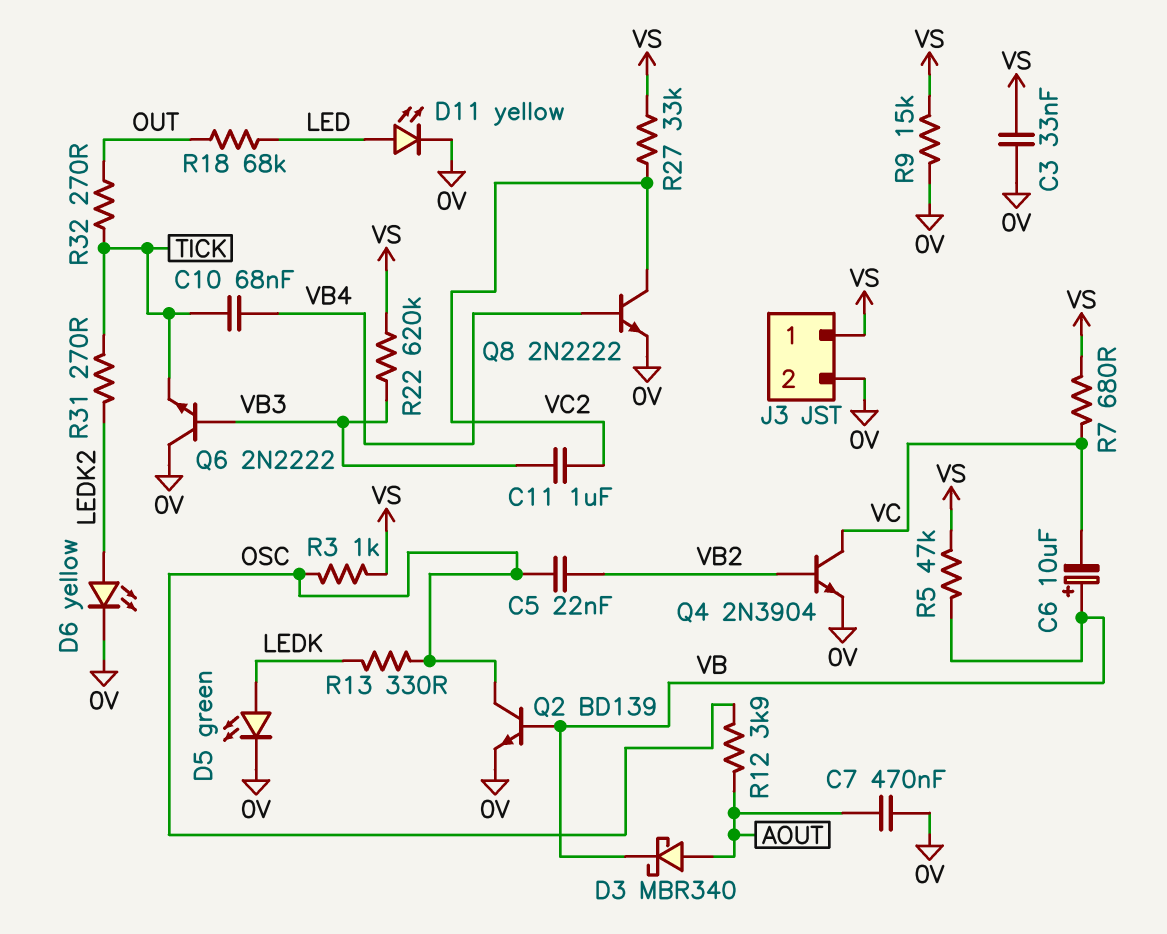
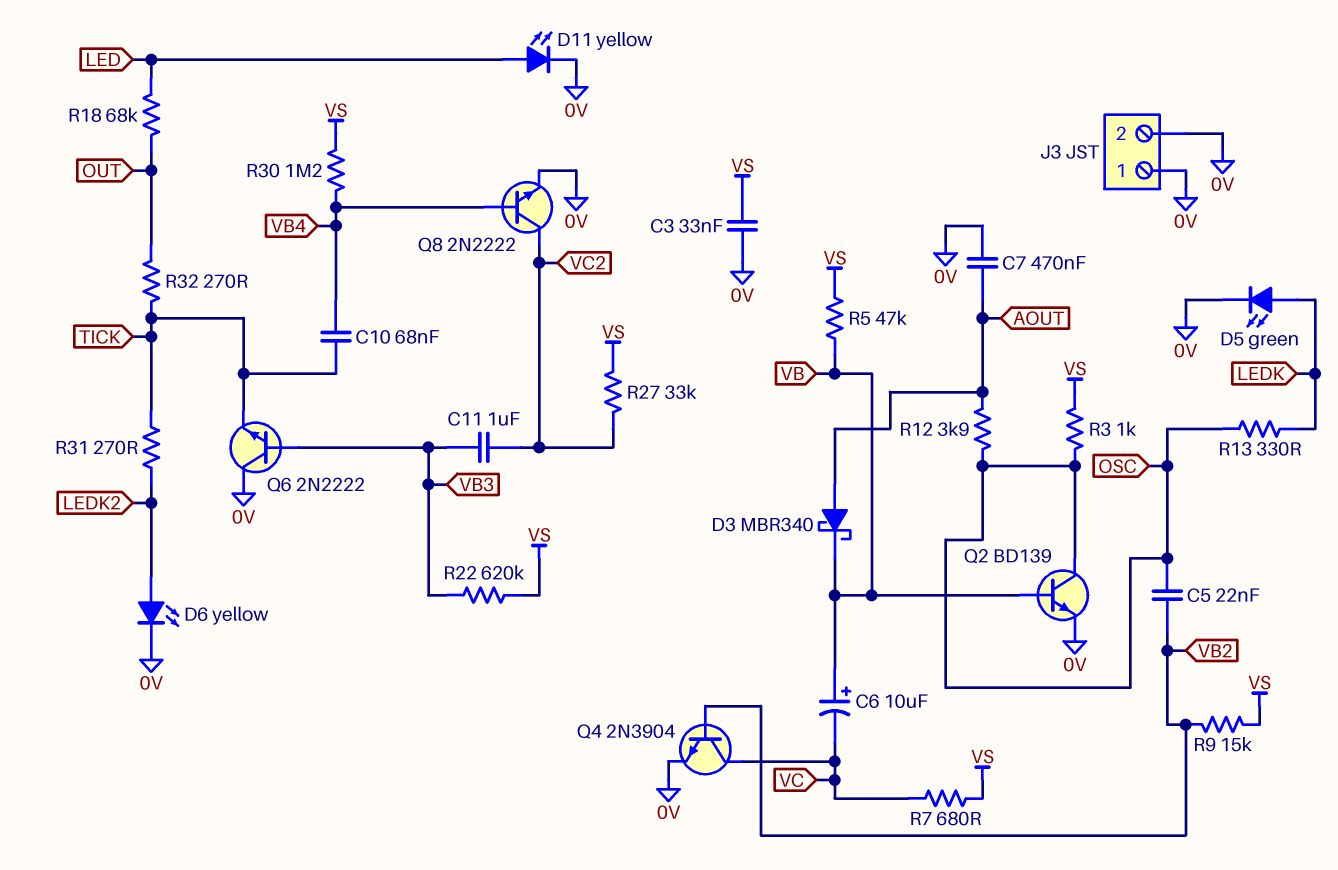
J3 pin 1: VS -> 0V
R9: 15k (0V, VS) -> 15k (VB2, VS)
R30: none -> 1.2M (VB4, VS)

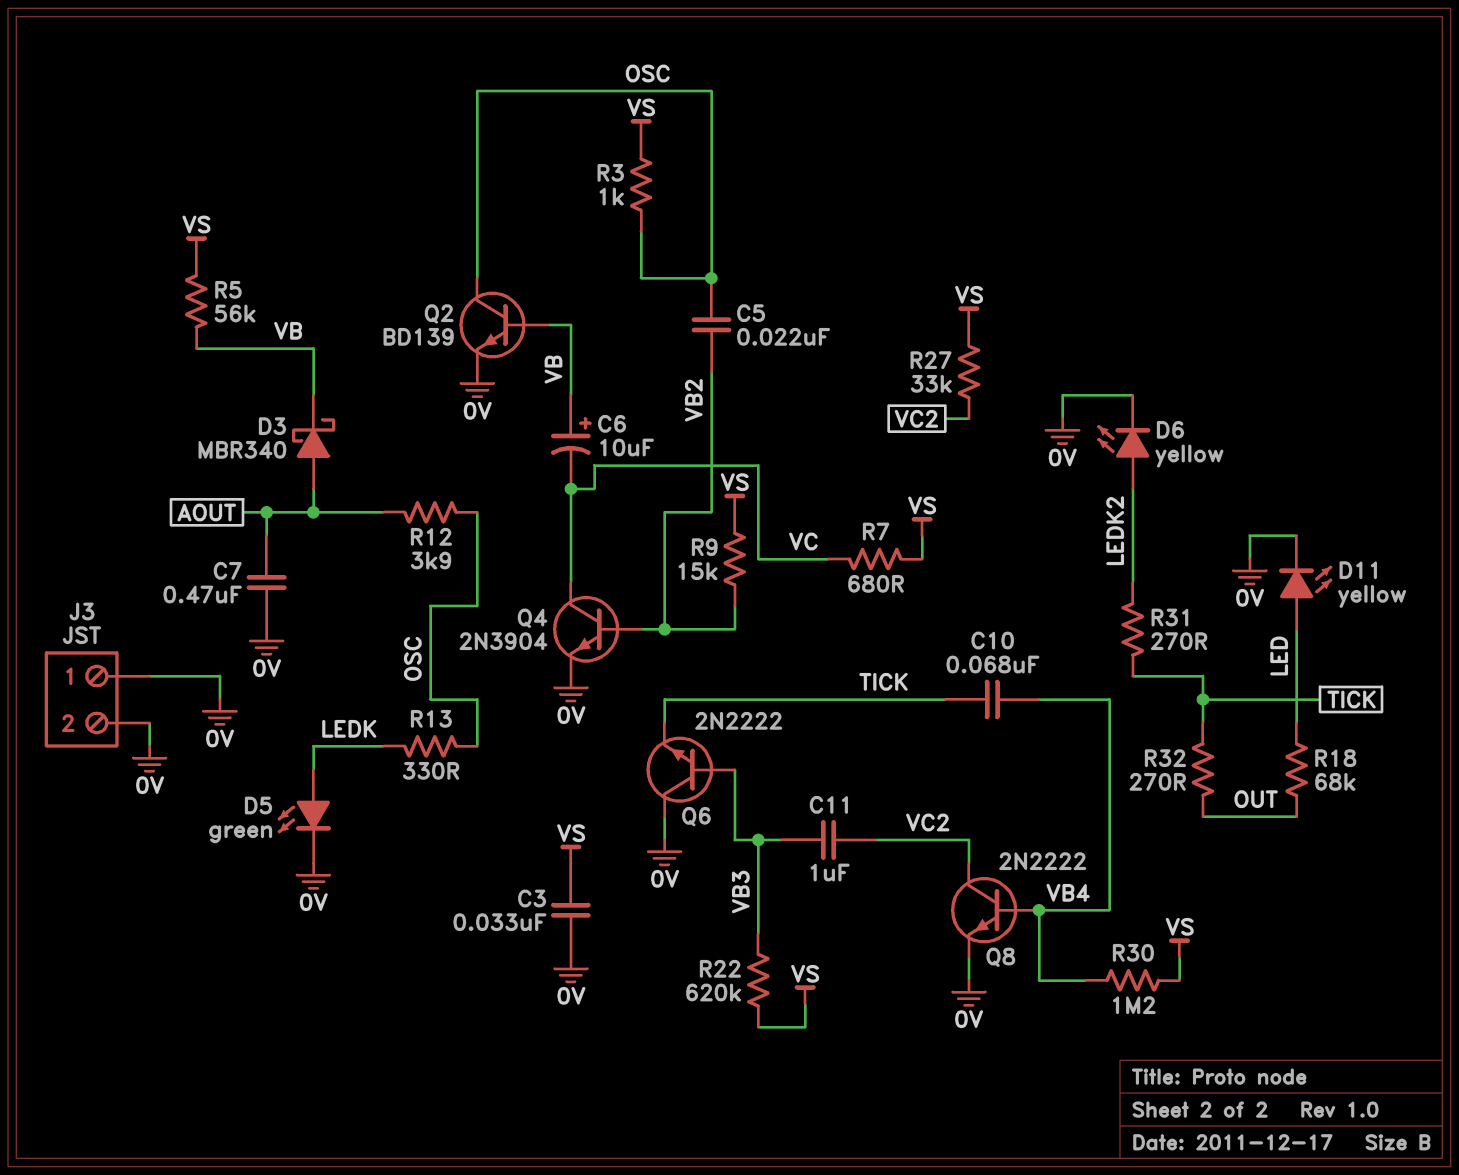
R5: 47k (VB, VS) -> 56k (VB, VS)

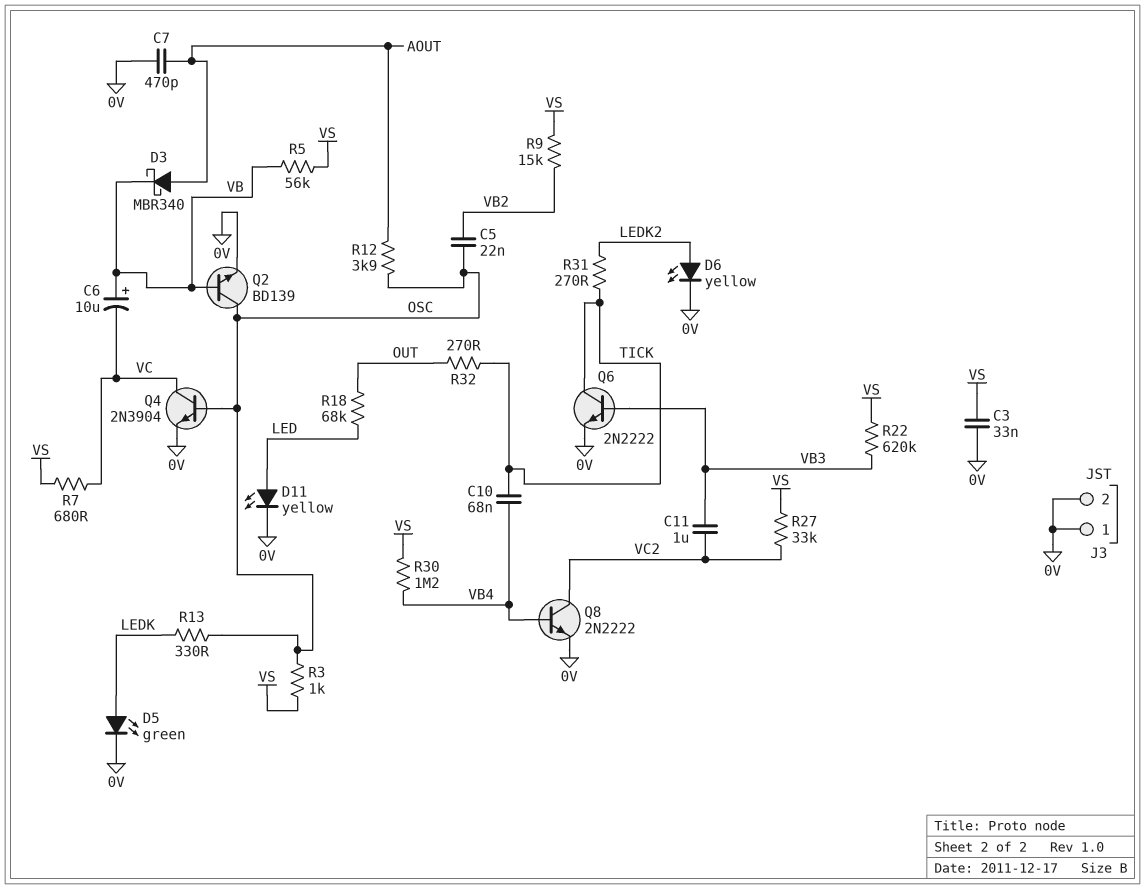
C7: 470nF (0V, AOUT) -> 470pF (0V, AOUT)
Q4: NPN 2N3904 (B VB2, C VC, E 0V) -> NPN 2N3904 (B OSC, C VC, E 0V)
Q6: NPN 2N2222 (B VB3, C 0V, E TICK) -> NPN 2N2222 (B VB3, C TICK, E 0V)

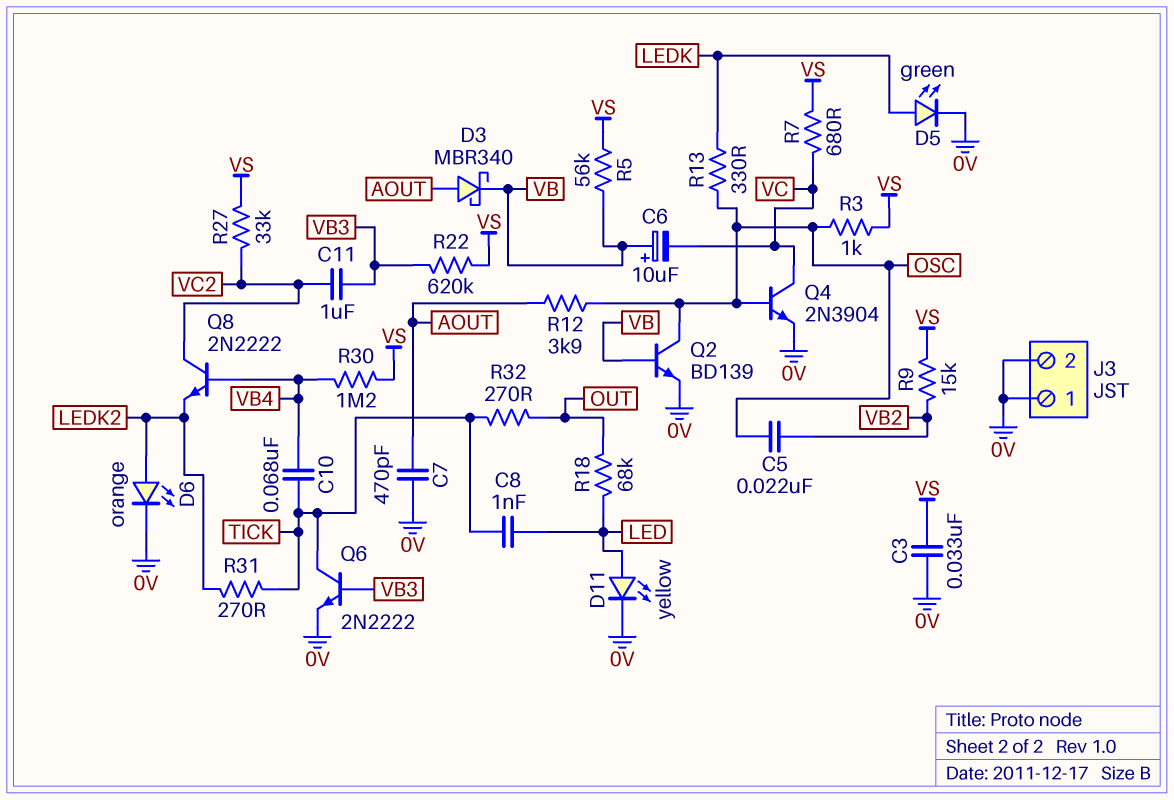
C8: none -> 1nF (LED, TICK)
D6: LED yellow (A LEDK2, K 0V) -> LED orange (A LEDK2, K 0V)
Q8: NPN 2N2222 (B VB4, C VC2, E 0V) -> NPN 2N2222 (B VB4, C VC2, E LEDK2)

